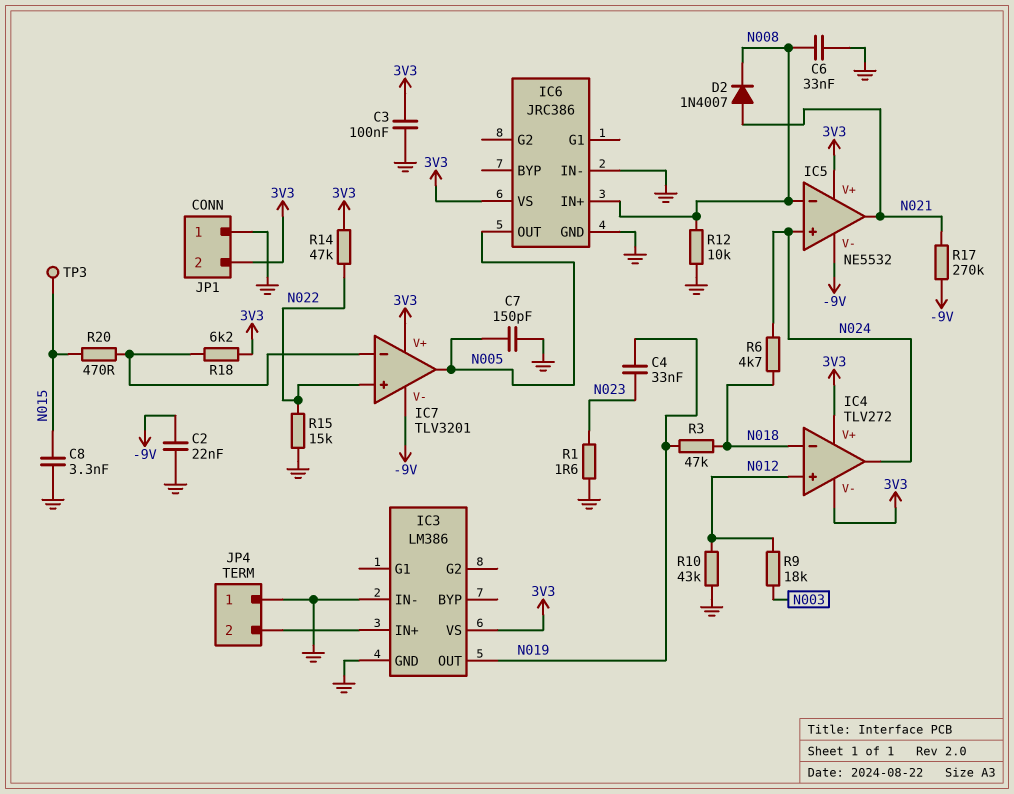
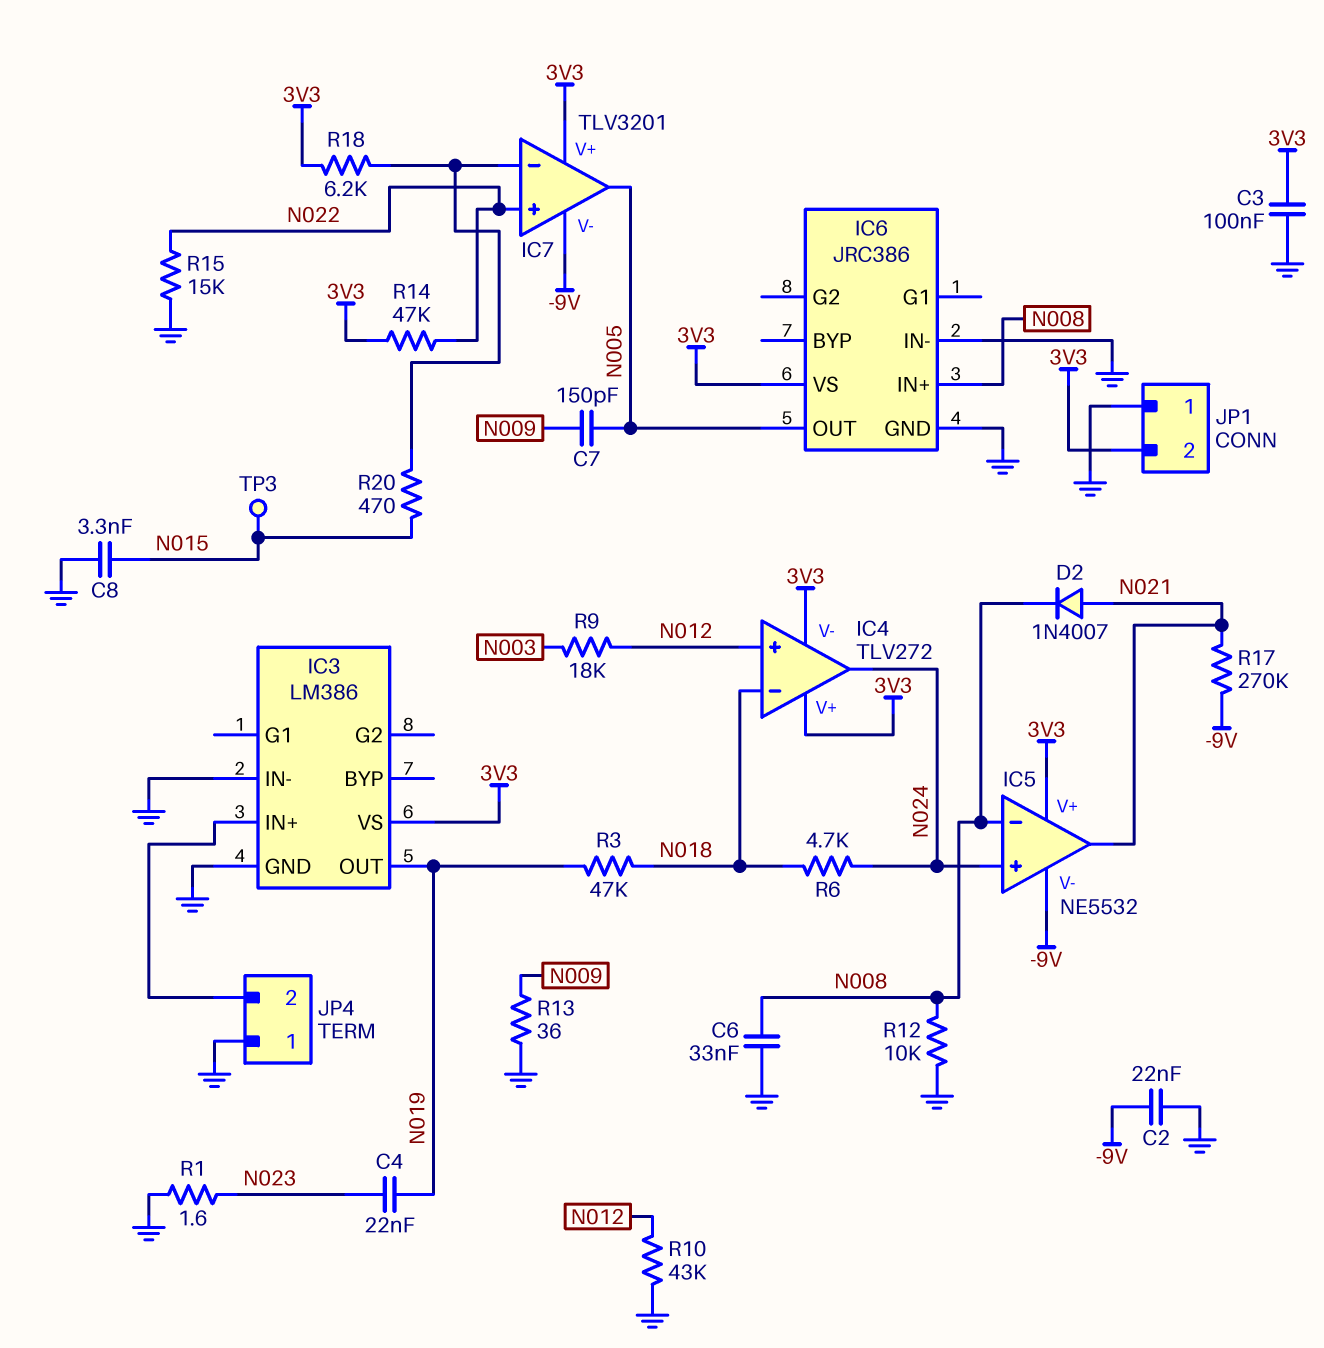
C4: 33nF (N019, N023) -> 22nF (N019, N023)
C7: 150pF (GND, N005) -> 150pF (N005, N009)
R13: none -> 36 (GND, N009)

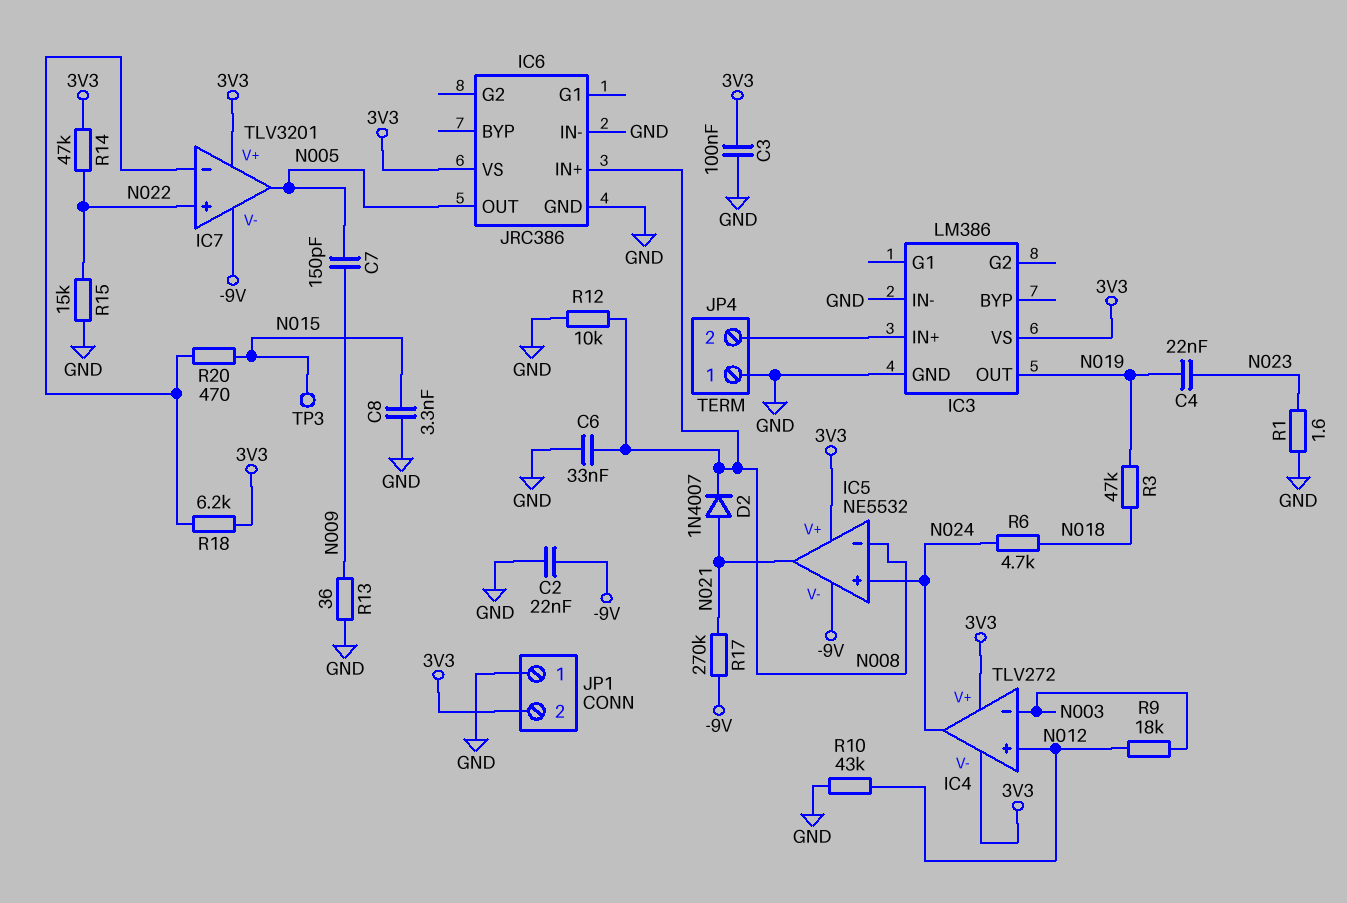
IC4 pin in-: N018 -> N003

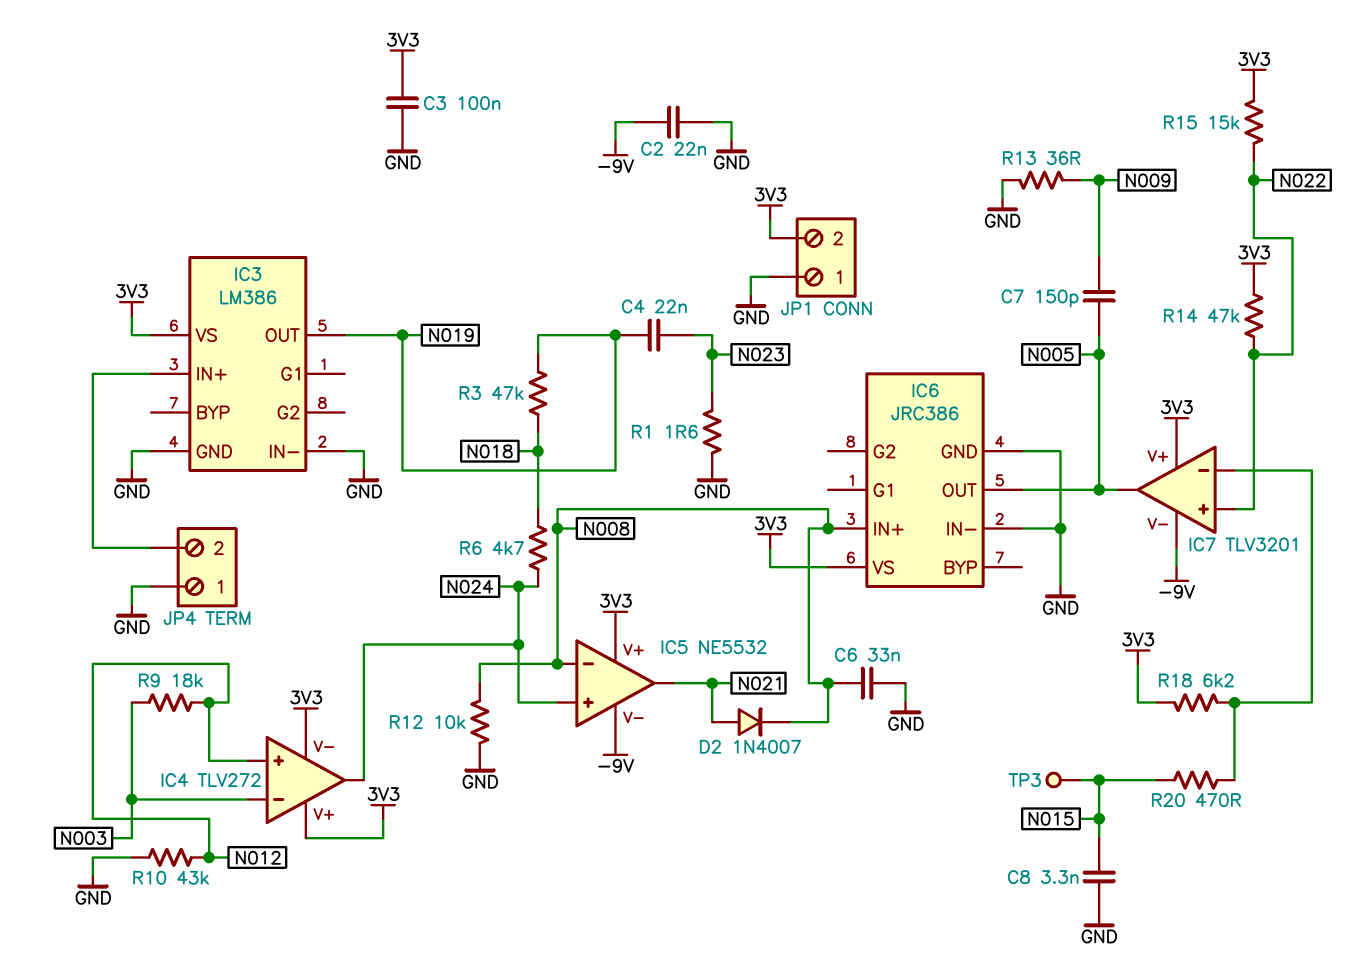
R15: 15k (GND, N022) -> 15k (3V3, N022)
R17: 270k (-9V, N021) -> none

